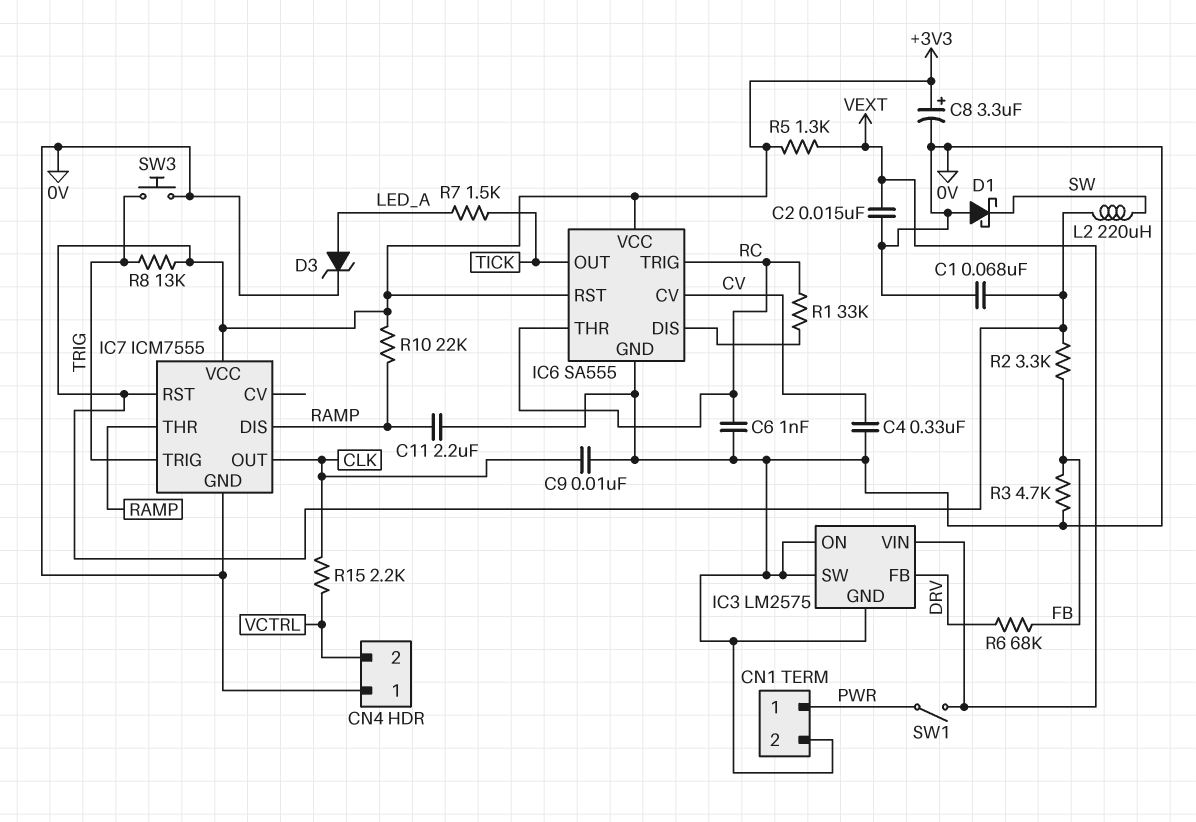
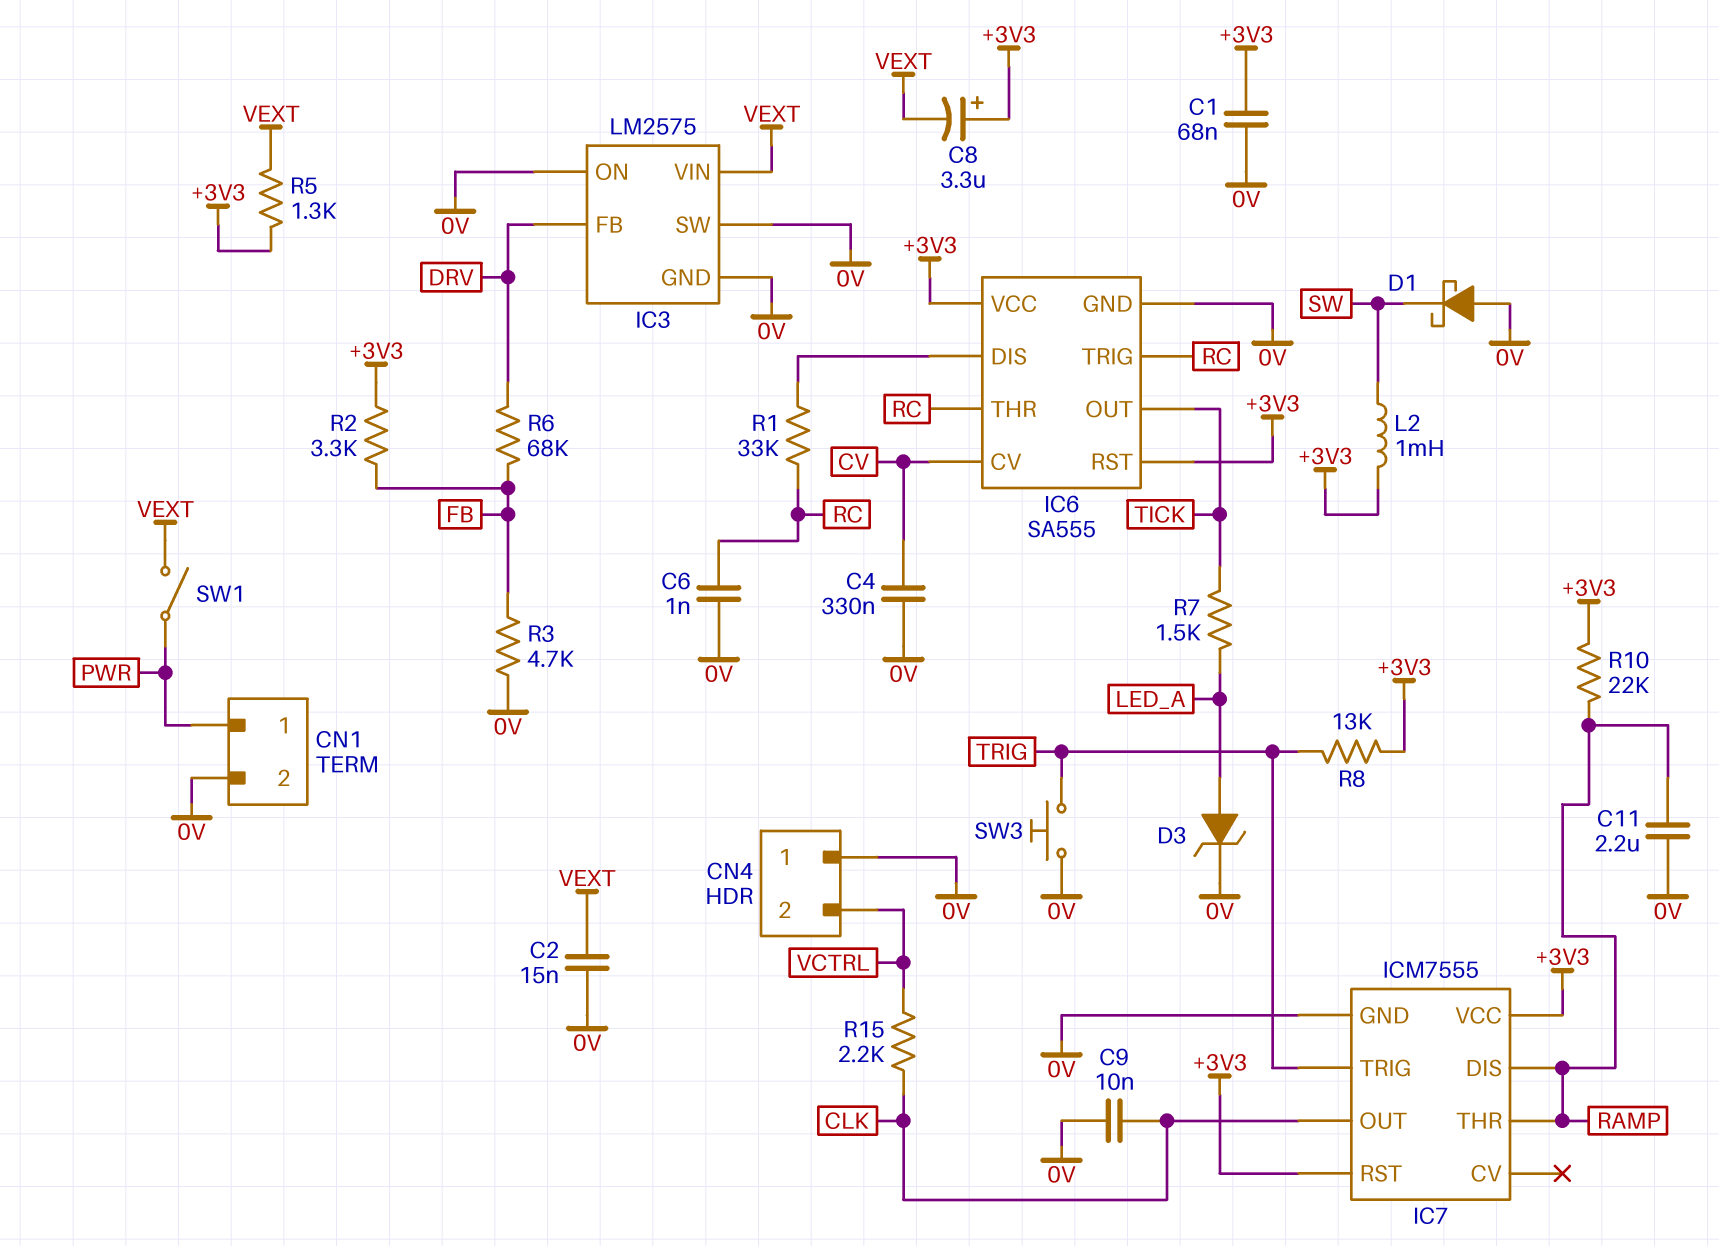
C8: 3.3uF (plus +3V3, minus 0V) -> 3.3uF (plus +3V3, minus VEXT)
L2: 220uH (+3V3, SW) -> 1mH (+3V3, SW)

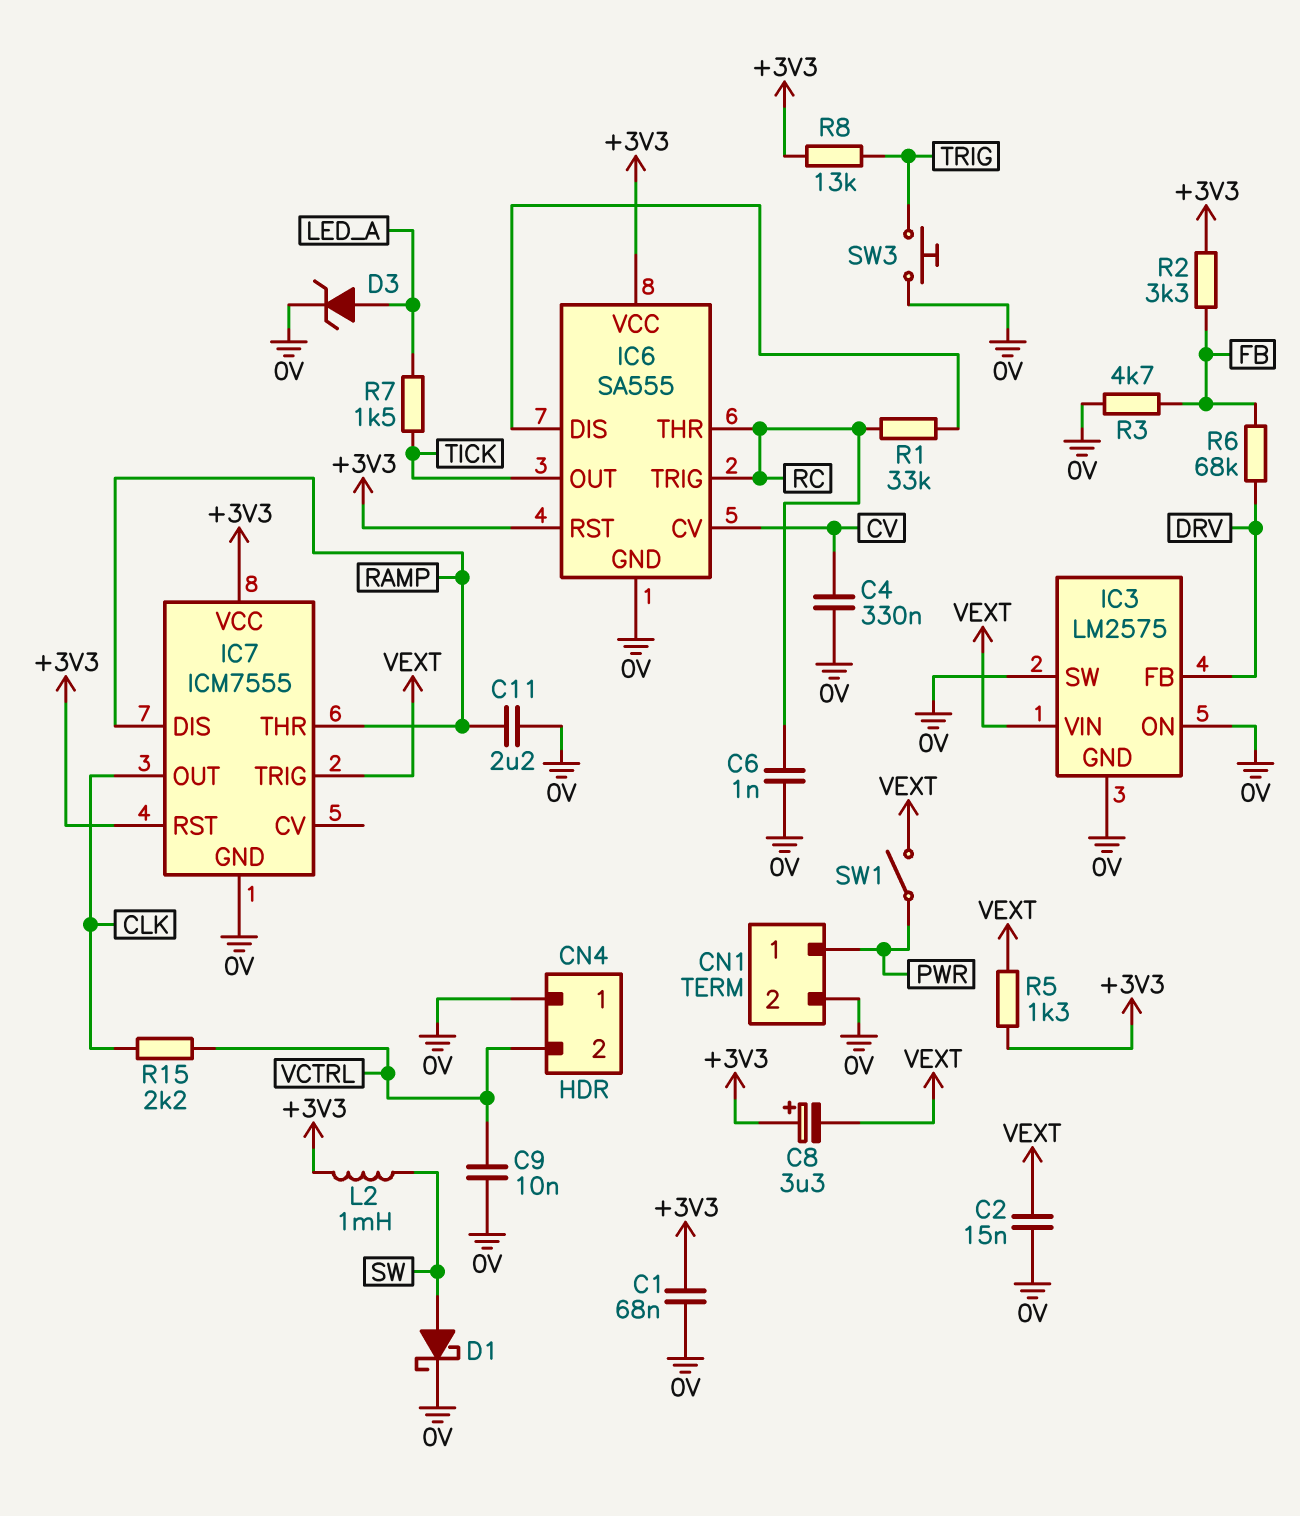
C9: 10nF (0V, CLK) -> 10nF (0V, VCTRL)
D1: schottky (A 0V, K SW) -> schottky (A SW, K 0V)
IC7 pin TRIG: TRIG -> VEXT
R10: 22k (+3V3, RAMP) -> none

